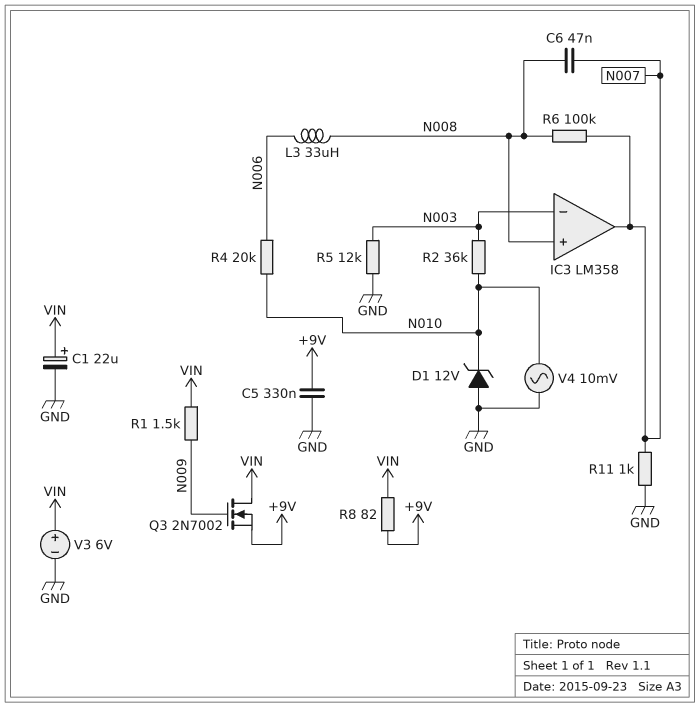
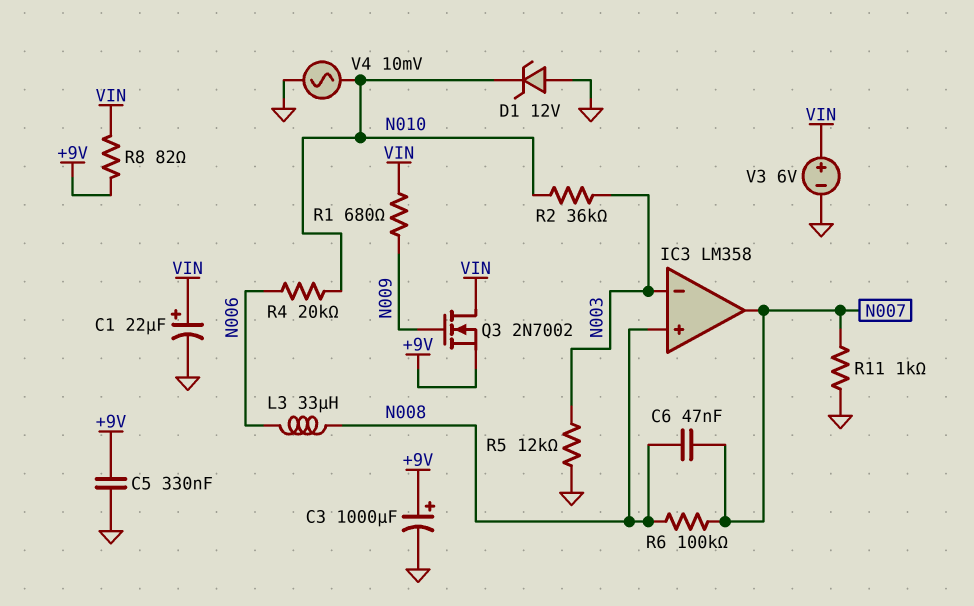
C3: none -> 1000uF (plus +9V, minus GND)
R1: 1.5k (N009, VIN) -> 680 (N009, VIN)

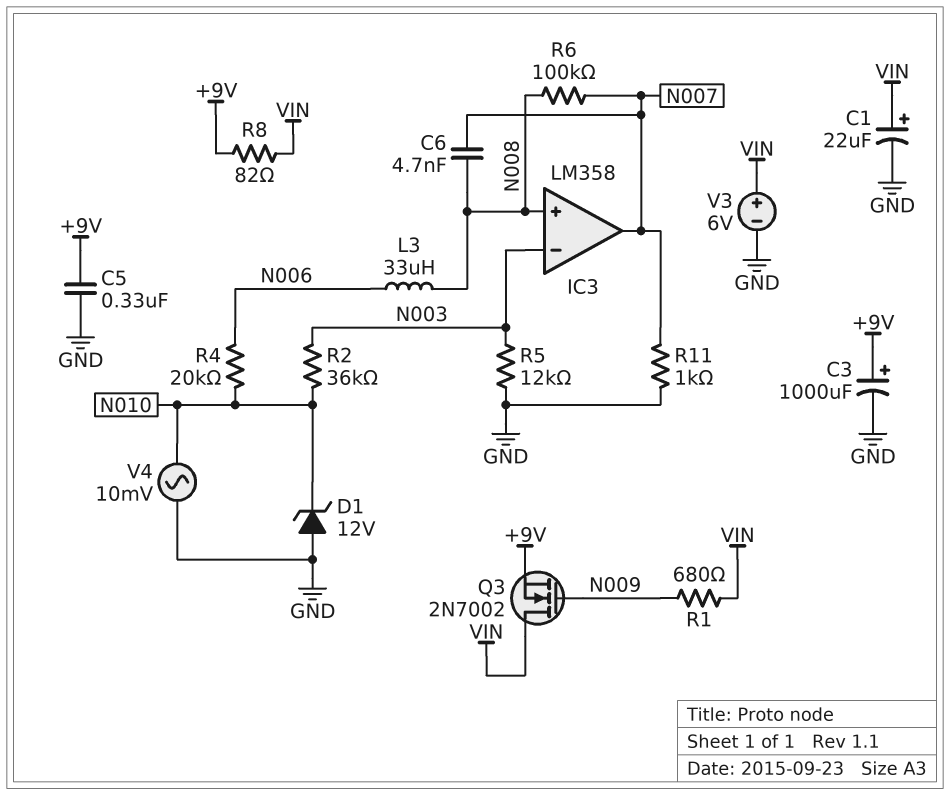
C6: 47nF (N007, N008) -> 4.7nF (N007, N008)

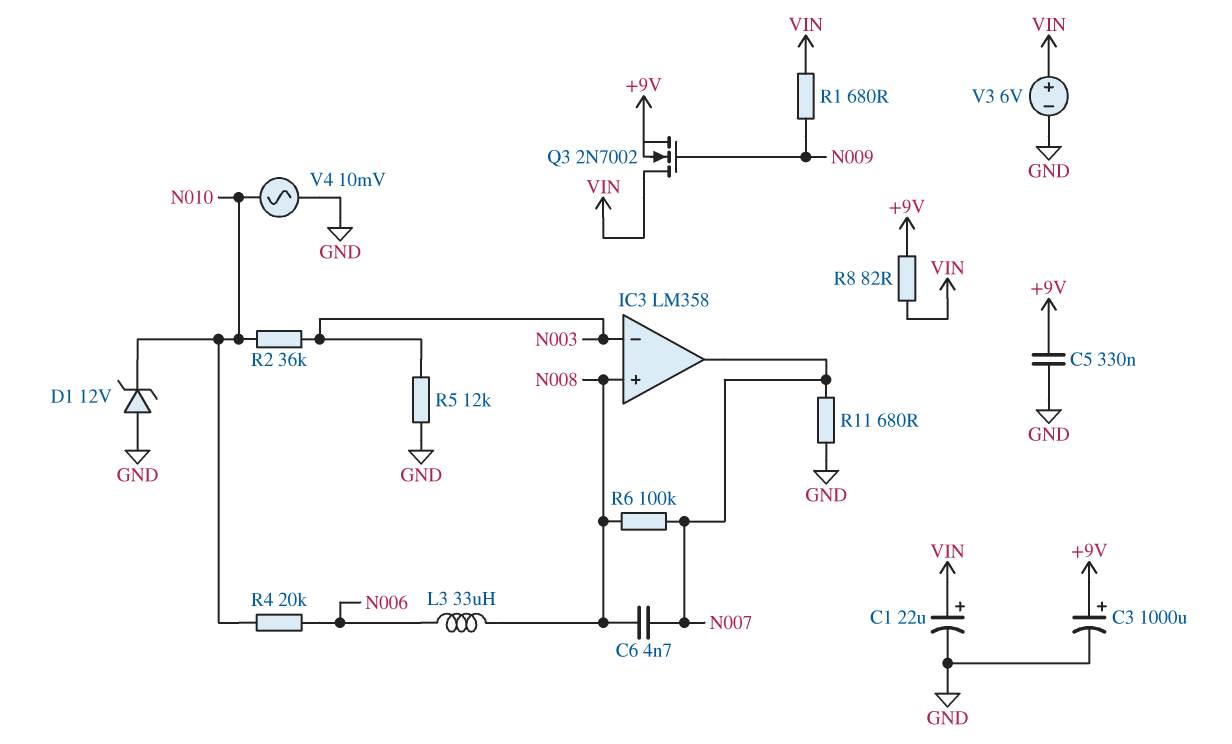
R11: 1k (GND, N007) -> 680 (GND, N007)

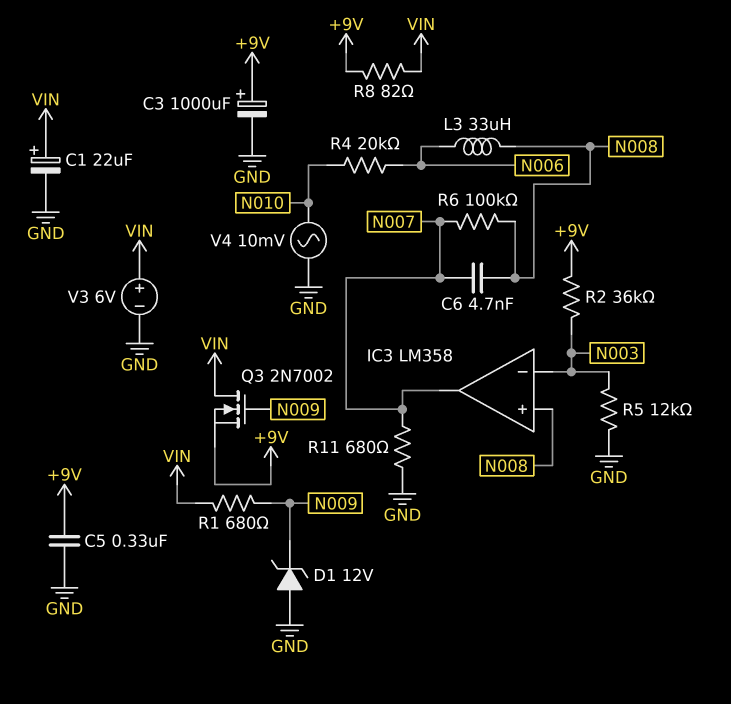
D1: zener 12V (A GND, K N010) -> zener 12V (A GND, K N009)
R2: 36k (N003, N010) -> 36k (+9V, N003)

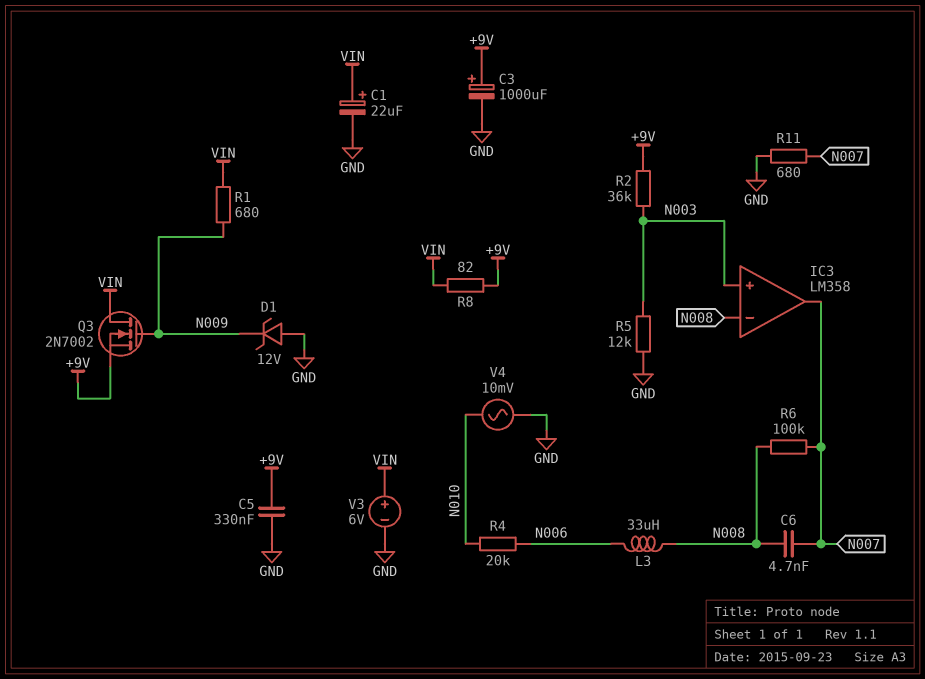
IC3 pin in+: N008 -> N003
IC3 pin in-: N003 -> N008

